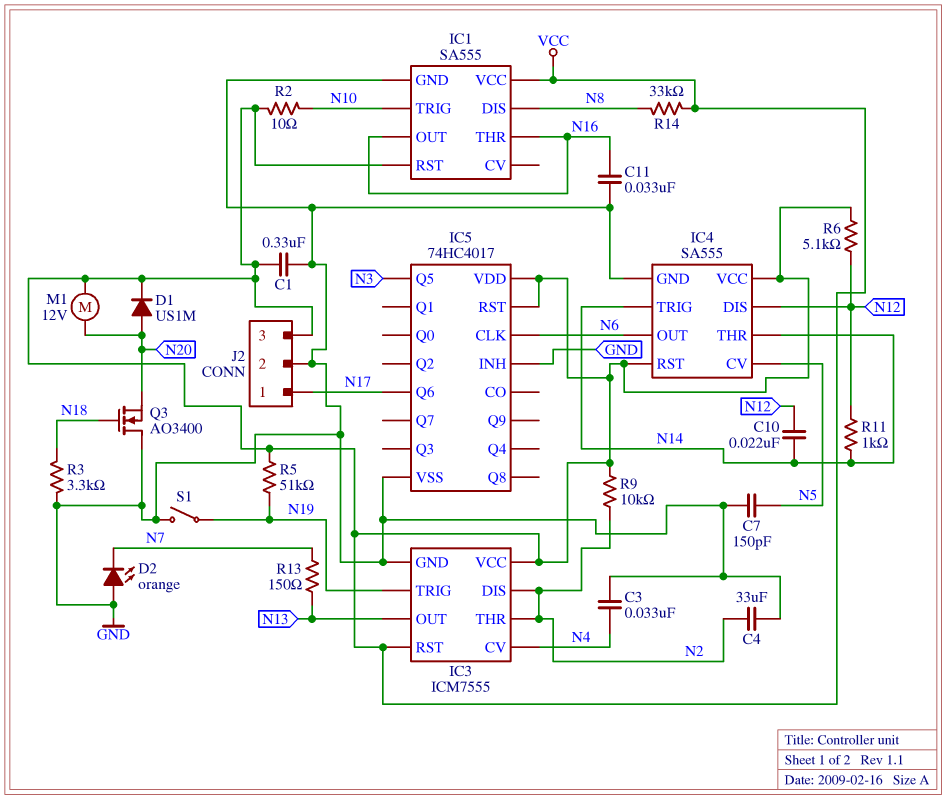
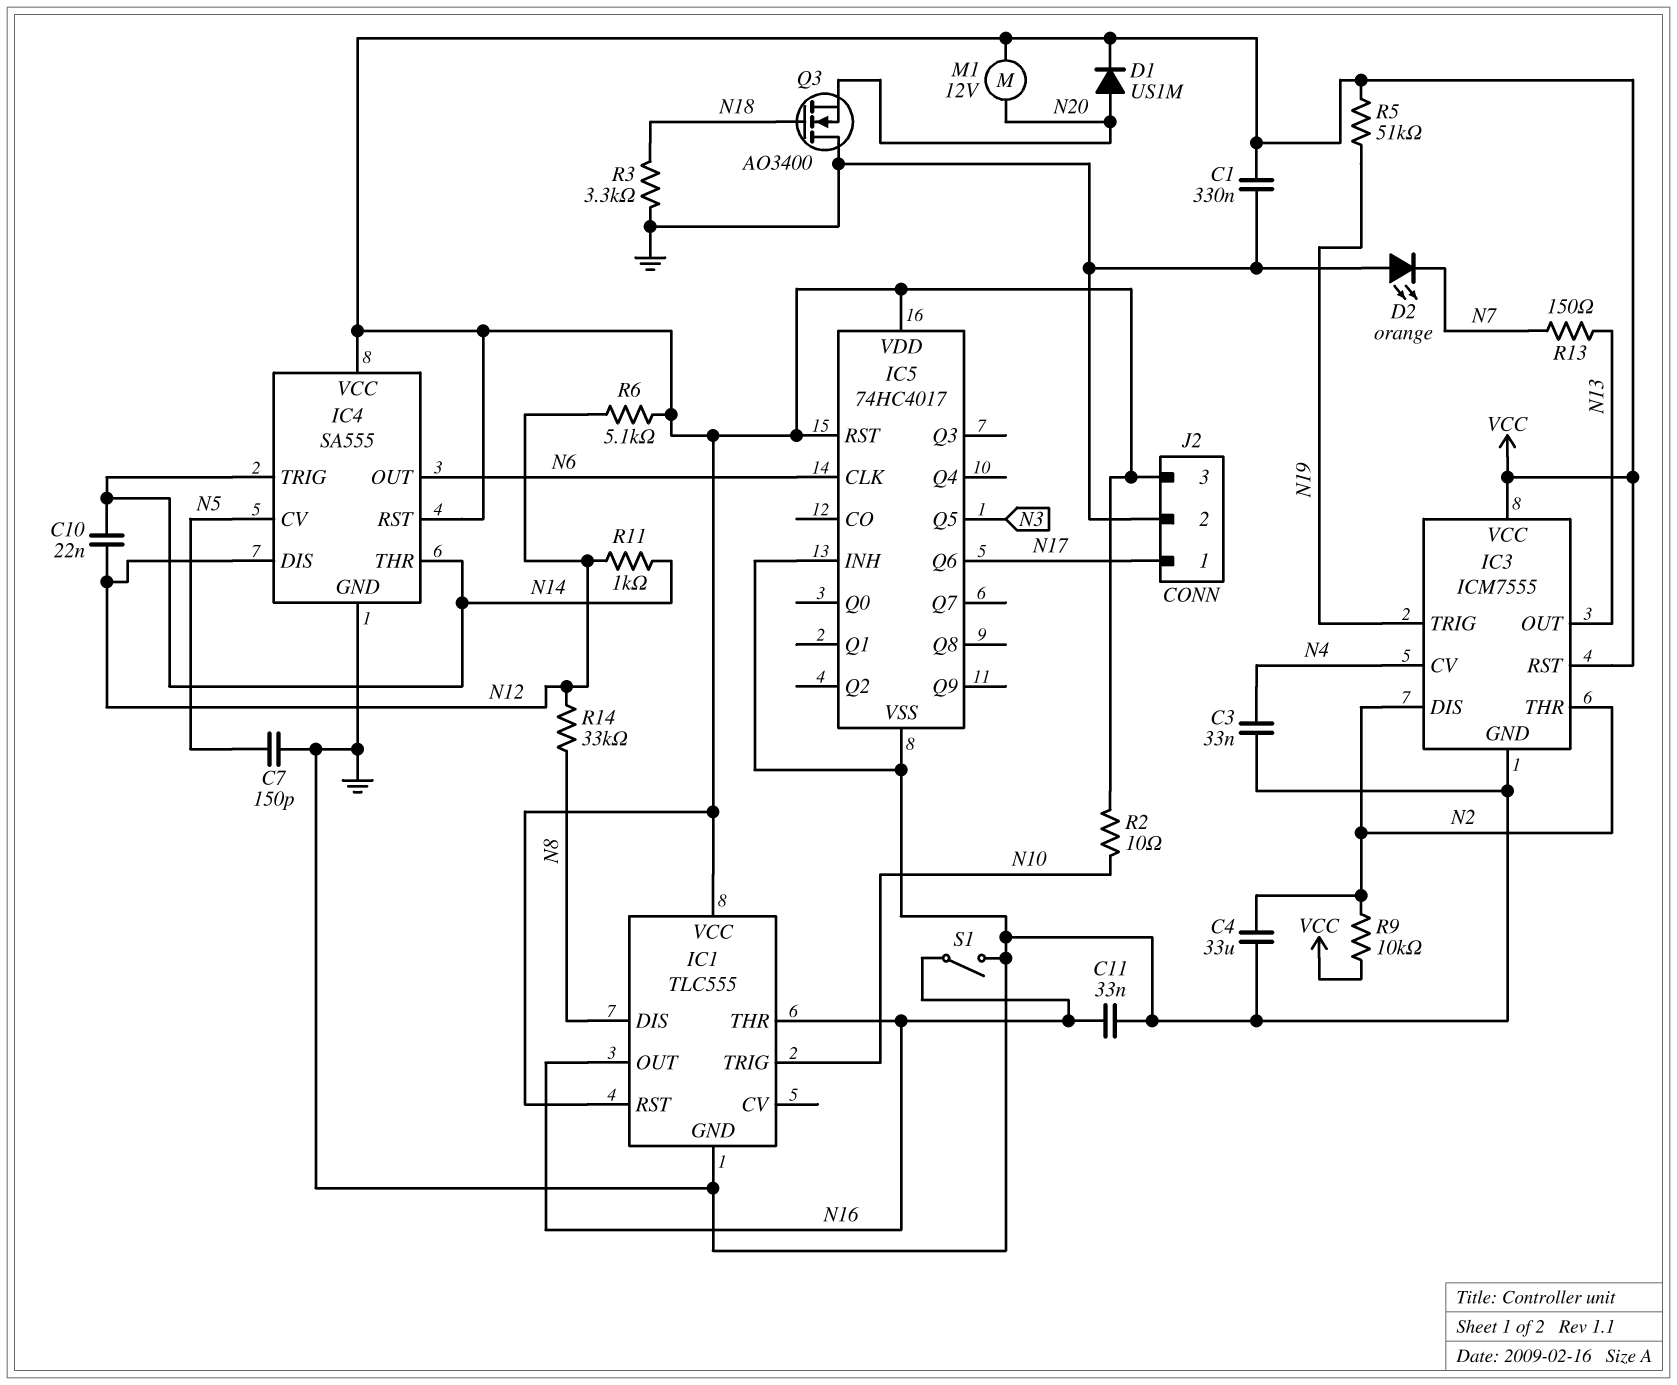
IC1: SA555 -> TLC555
R14: 33k (N8, VCC) -> 33k (N8, N12)
S1: switch (GND, N19) -> switch (GND, N16)

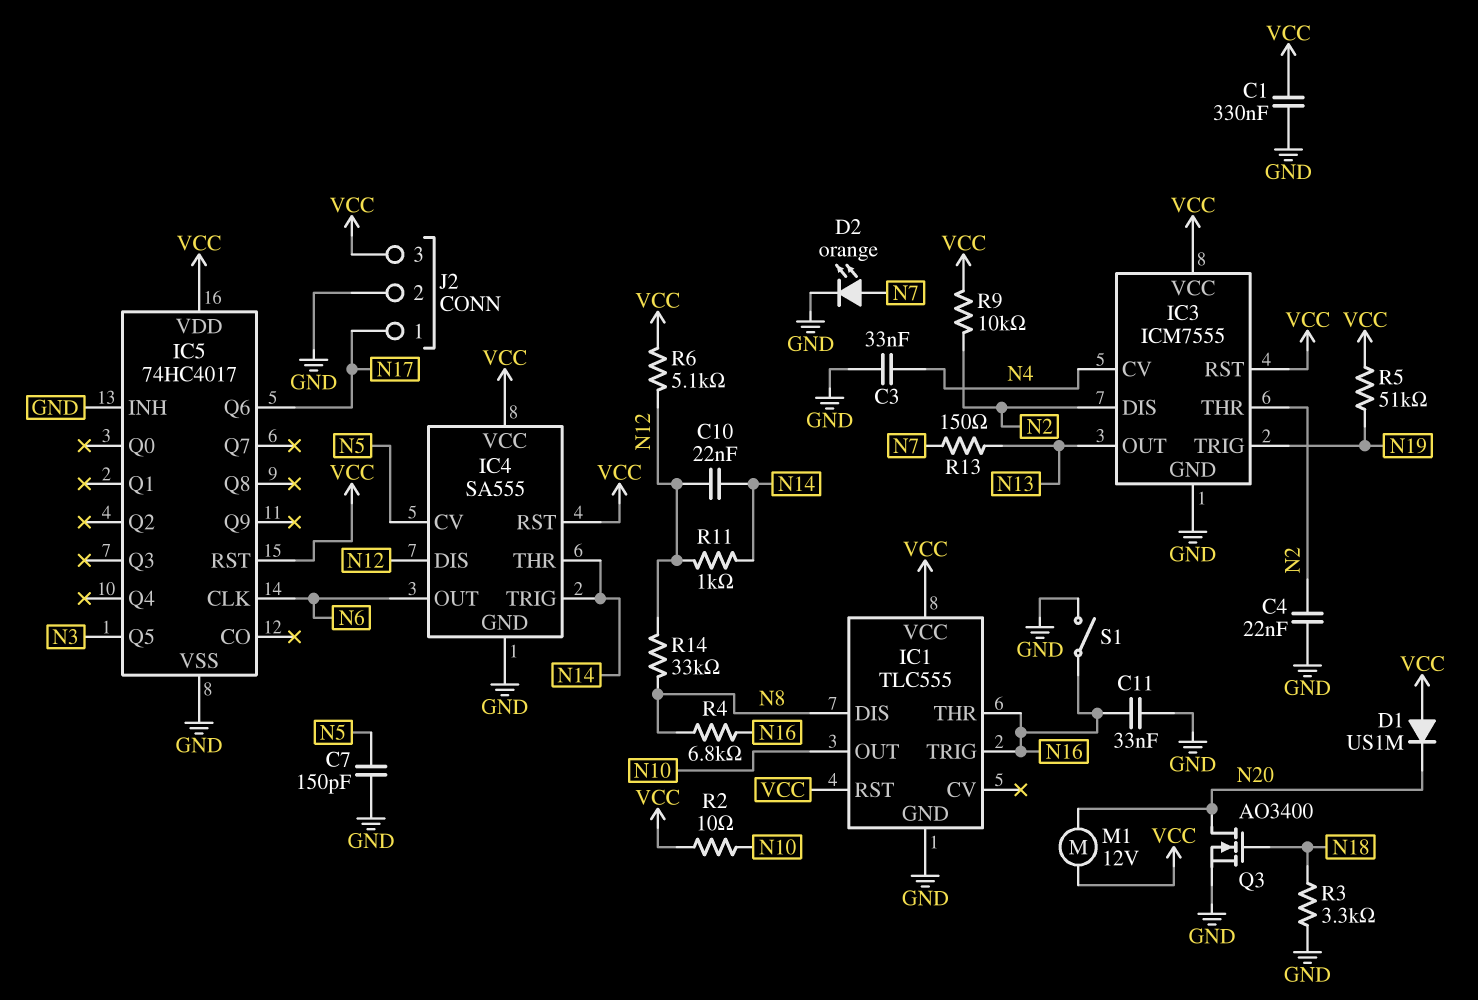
C4: 33uF (GND, N2) -> 22nF (GND, N2)
D1: diode US1M (A N20, K VCC) -> diode US1M (A VCC, K N20)
D2: LED orange (A GND, K N7) -> LED orange (A N7, K GND)
IC1 pin OUT: N16 -> N10
IC1 pin TRIG: N10 -> N16
Q3: NMOS AO3400 (G N18, D GND, S N20) -> NMOS AO3400 (G N18, D N20, S GND)
R4: none -> 6.8k (N8, N16)

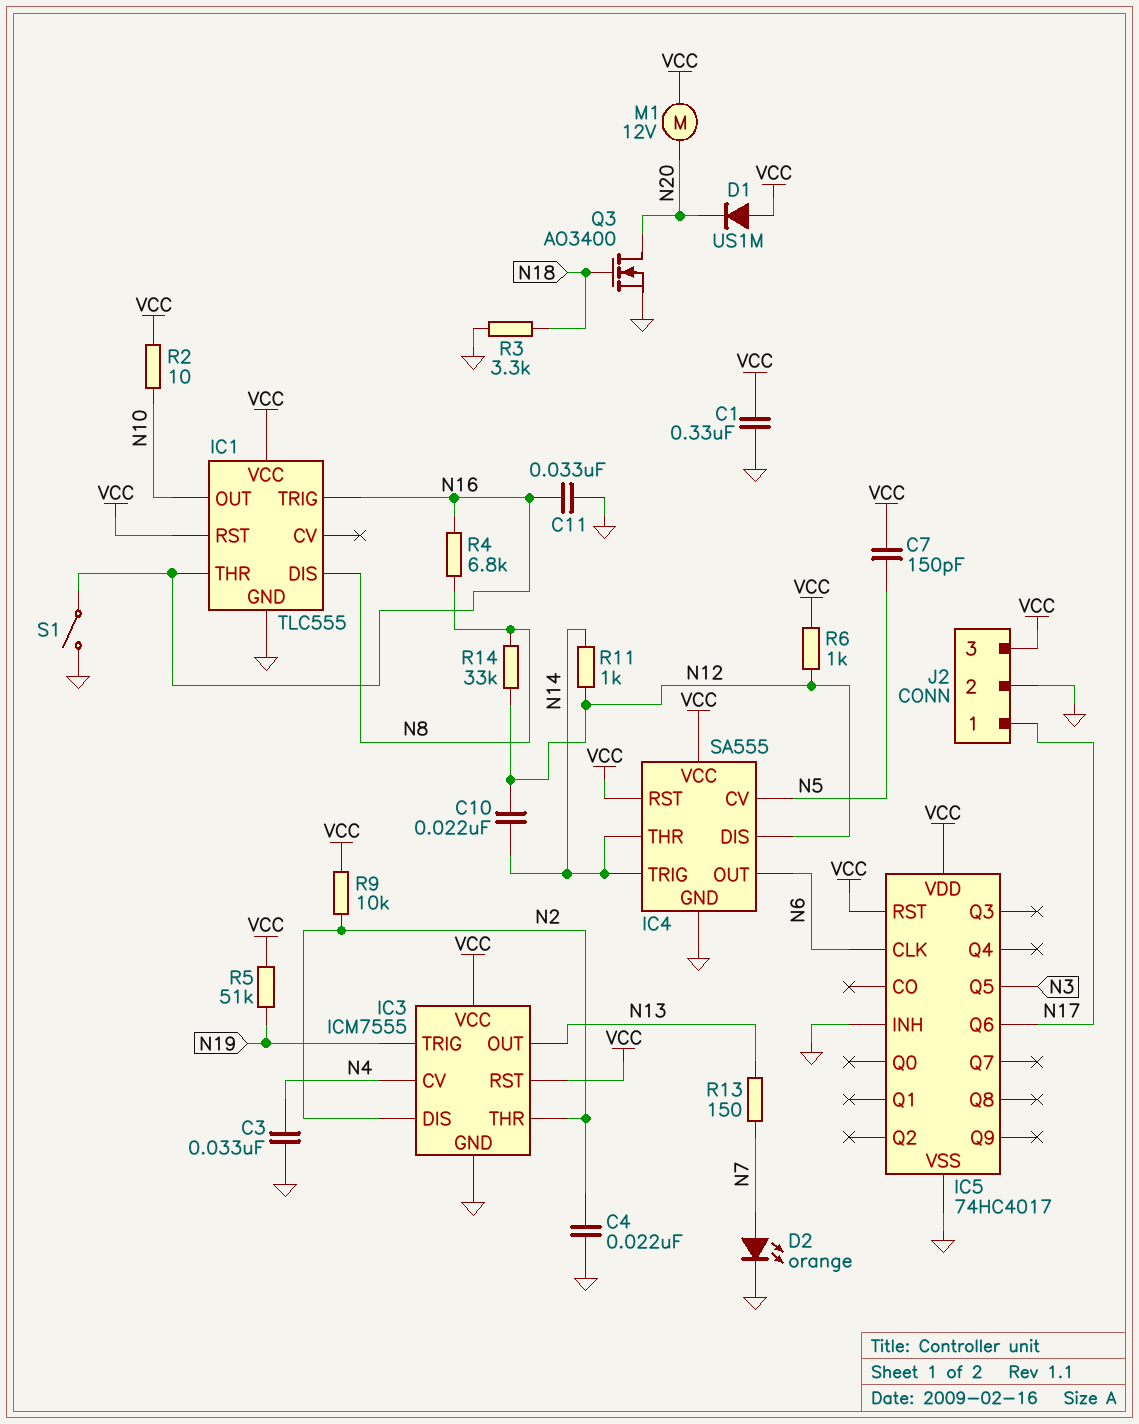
C7: 150pF (GND, N5) -> 150pF (N5, VCC)
R6: 5.1k (N12, VCC) -> 1k (N12, VCC)

